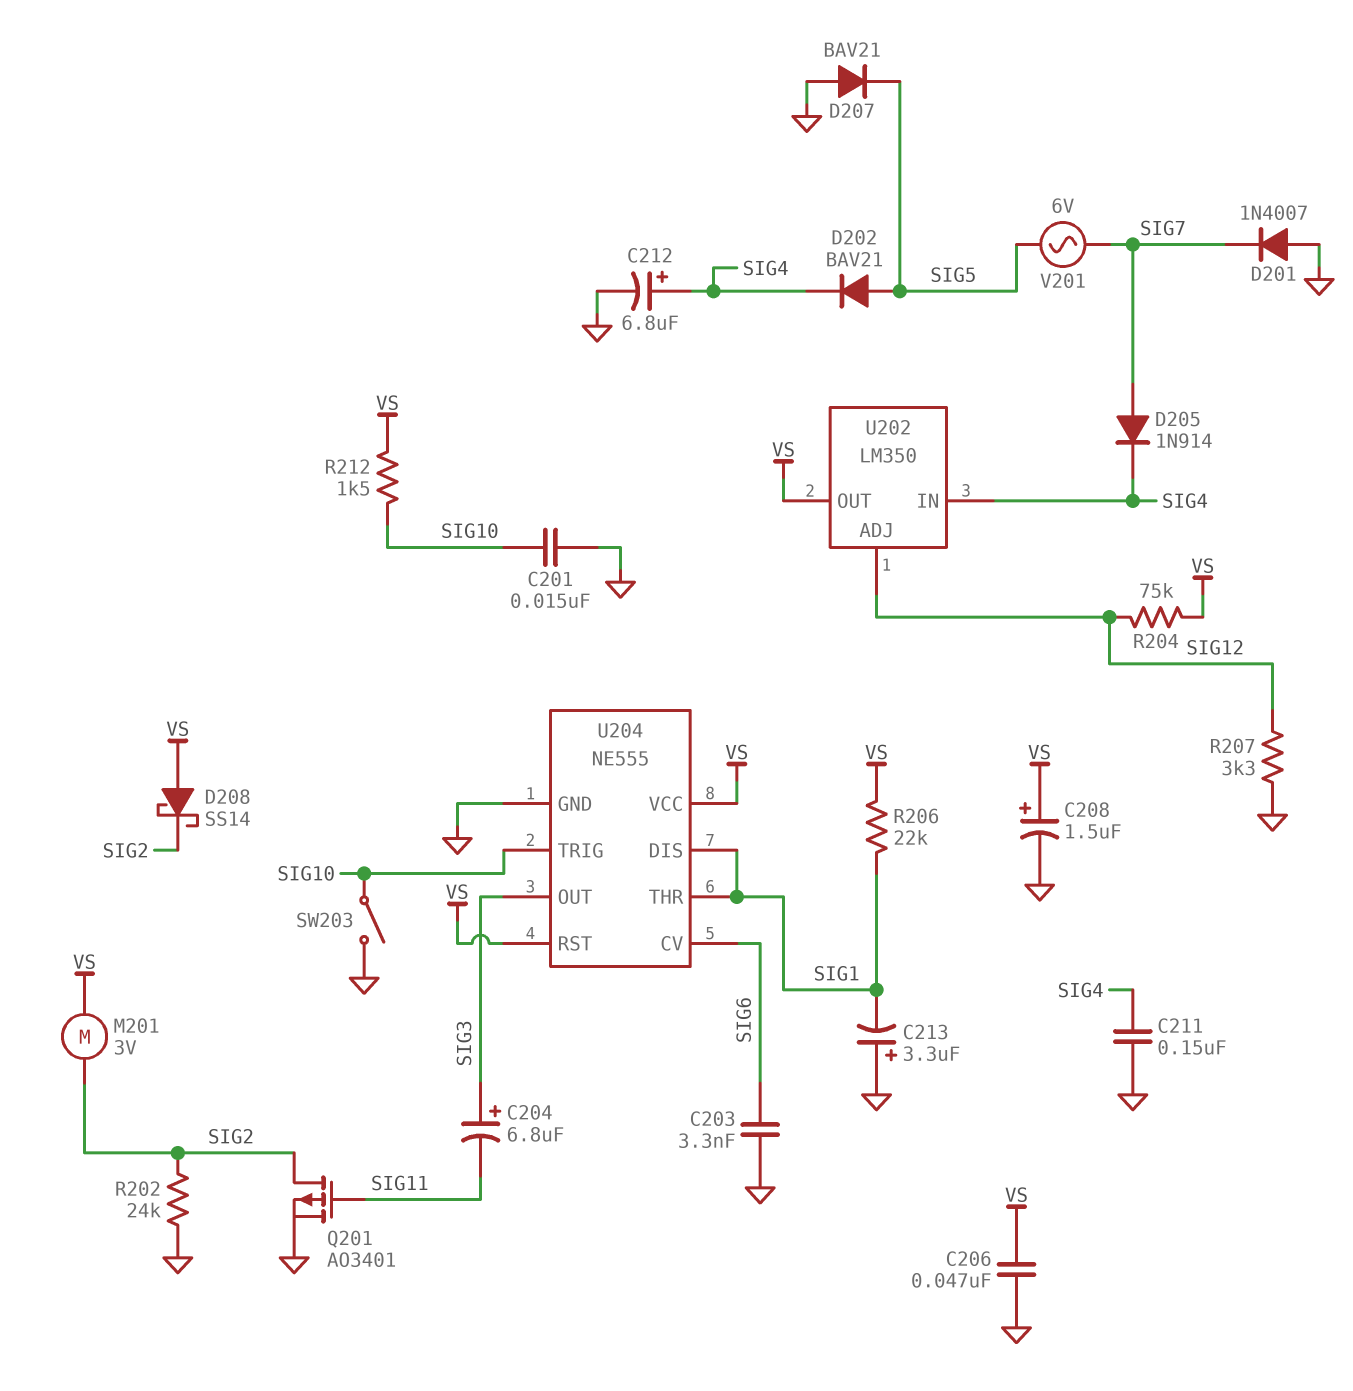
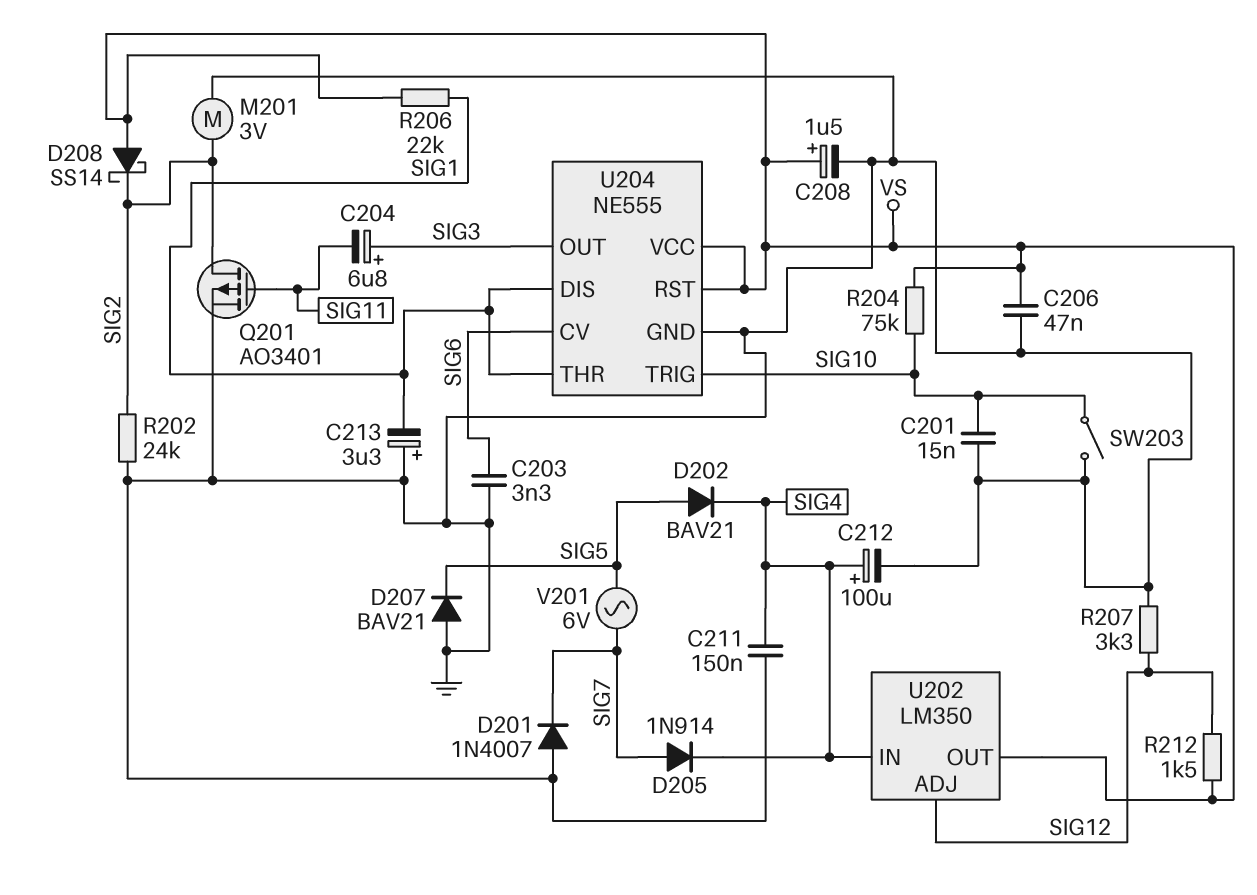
C212: 6.8uF (plus SIG4, minus GND) -> 100uF (plus SIG4, minus GND)
M201: motor 3V (SIG2, VS) -> motor 3V (GND, SIG2)
R204: 75k (SIG12, VS) -> 75k (SIG10, VS)
R212: 1.5k (SIG10, VS) -> 1.5k (SIG12, VS)

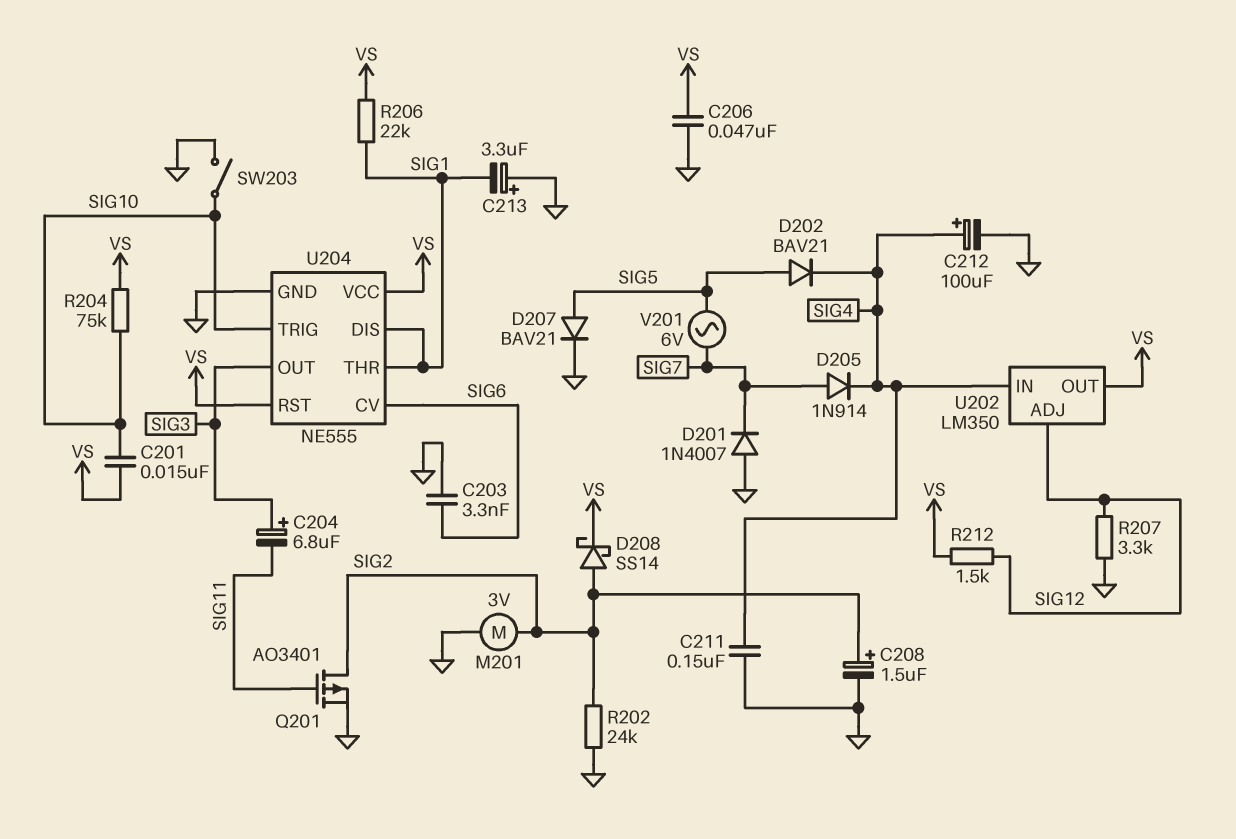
C201: 15nF (GND, SIG10) -> 15nF (SIG10, VS)
C208: 1.5uF (plus VS, minus GND) -> 1.5uF (plus SIG2, minus GND)
D207: diode BAV21 (A GND, K SIG5) -> diode BAV21 (A SIG5, K GND)
D208: schottky SS14 (A VS, K SIG2) -> schottky SS14 (A SIG2, K VS)

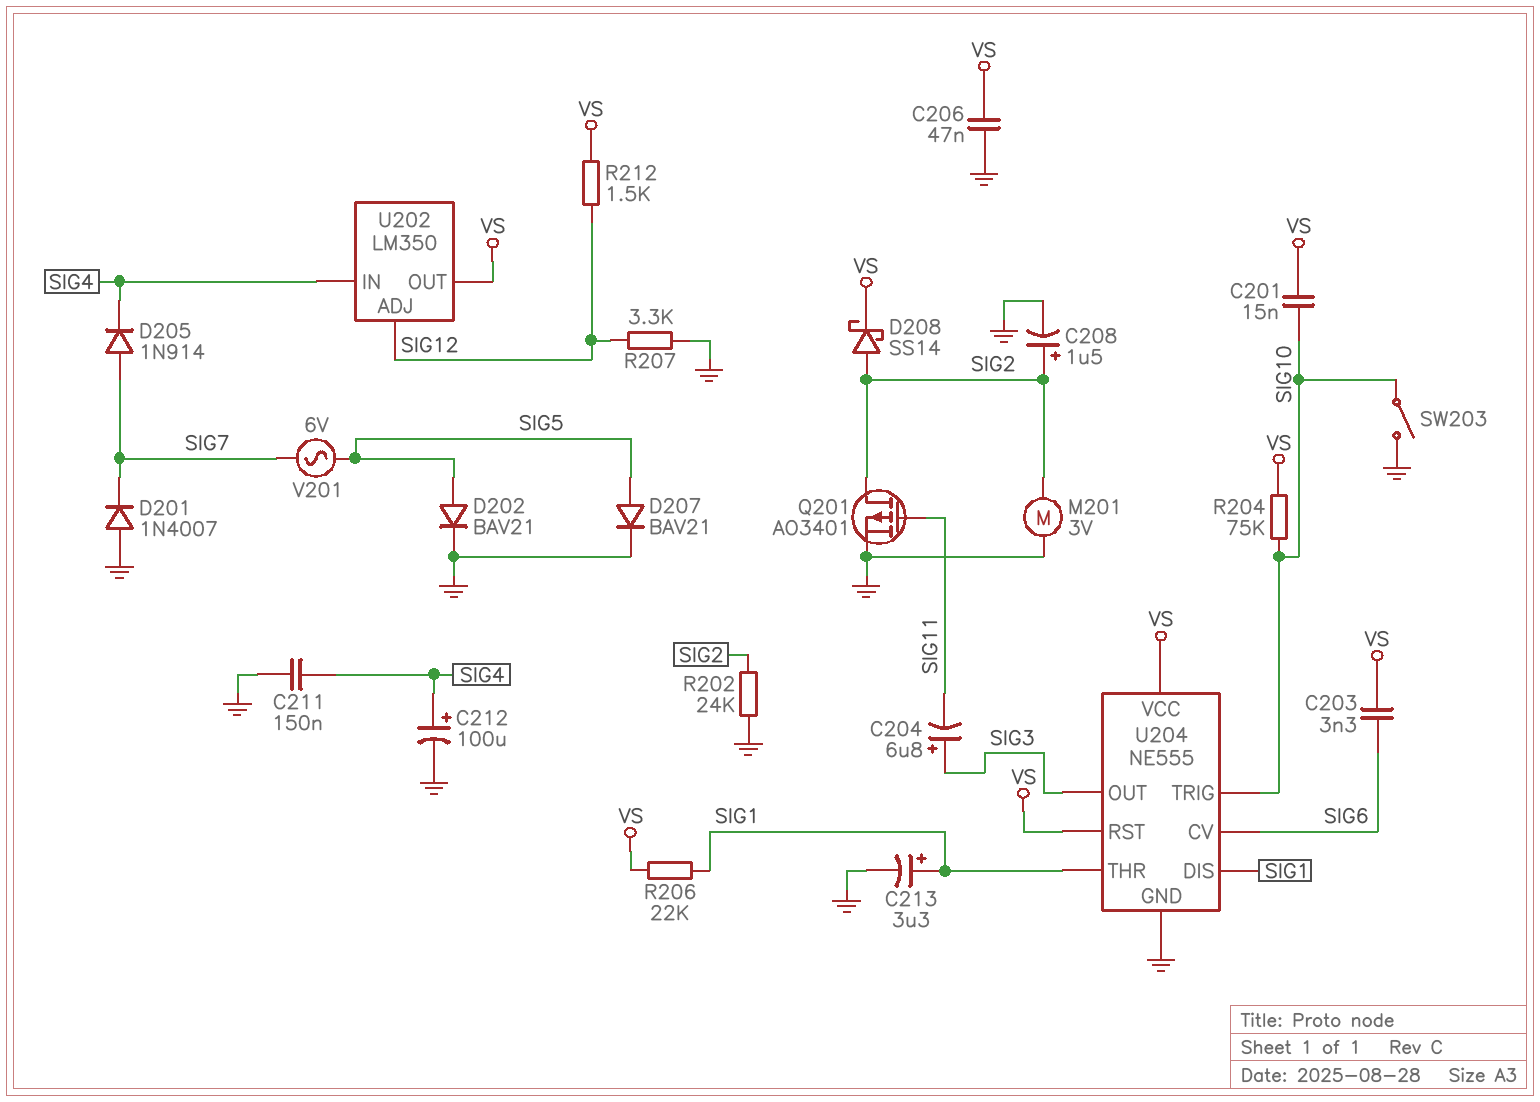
C203: 3.3nF (GND, SIG6) -> 3.3nF (SIG6, VS)
C213: 3.3uF (plus GND, minus SIG1) -> 3.3uF (plus SIG1, minus GND)
D202: diode BAV21 (A SIG5, K SIG4) -> diode BAV21 (A SIG5, K GND)

